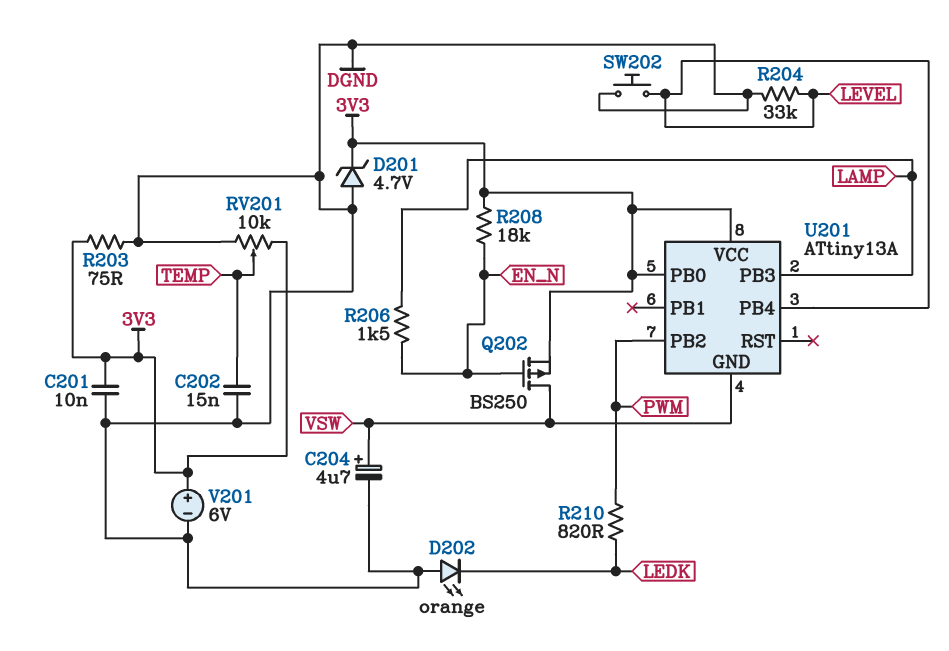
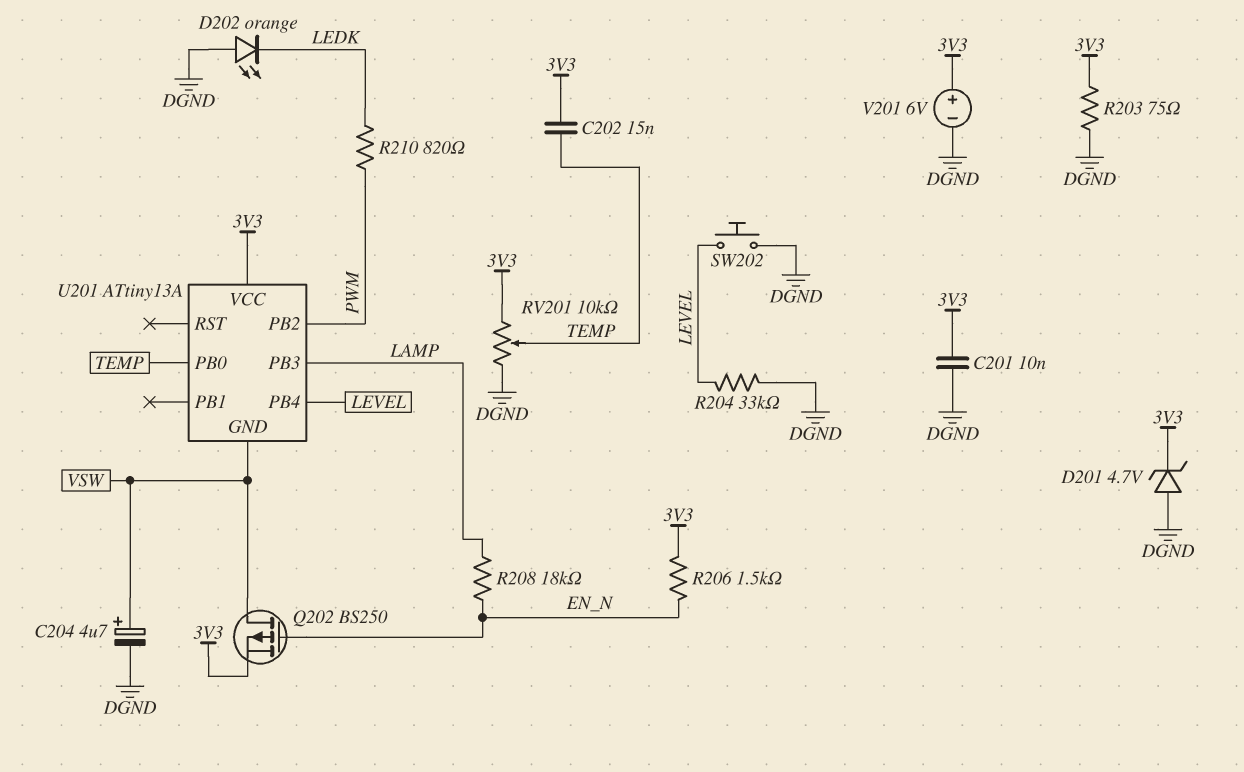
C202: 15nF (DGND, TEMP) -> 15nF (3V3, TEMP)
R206: 1.5k (EN_N, LAMP) -> 1.5k (3V3, EN_N)
R208: 18k (3V3, EN_N) -> 18k (EN_N, LAMP)
U201 pin PB0: 3V3 -> TEMP

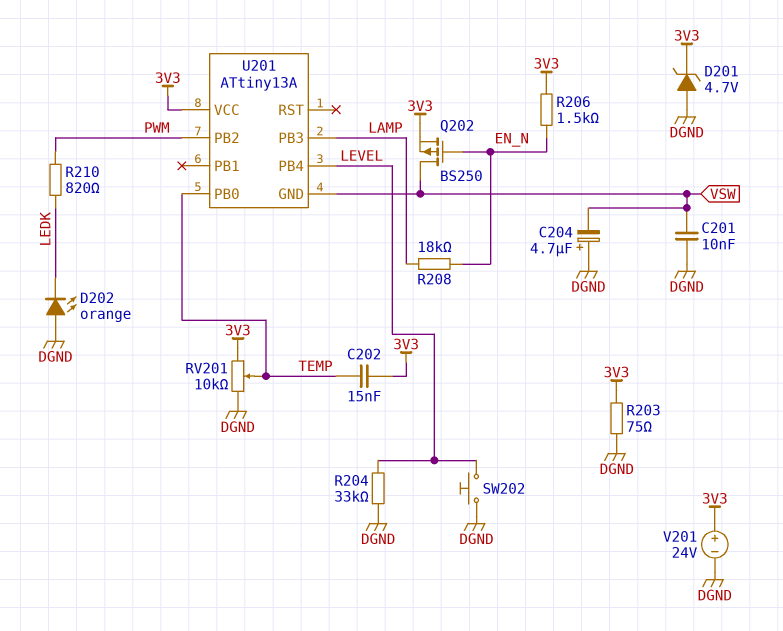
C201: 10nF (3V3, DGND) -> 10nF (DGND, VSW)
C204: 4.7uF (plus VSW, minus DGND) -> 4.7uF (plus DGND, minus VSW)
V201: 6V (plus 3V3, minus DGND) -> 24V (plus 3V3, minus DGND)

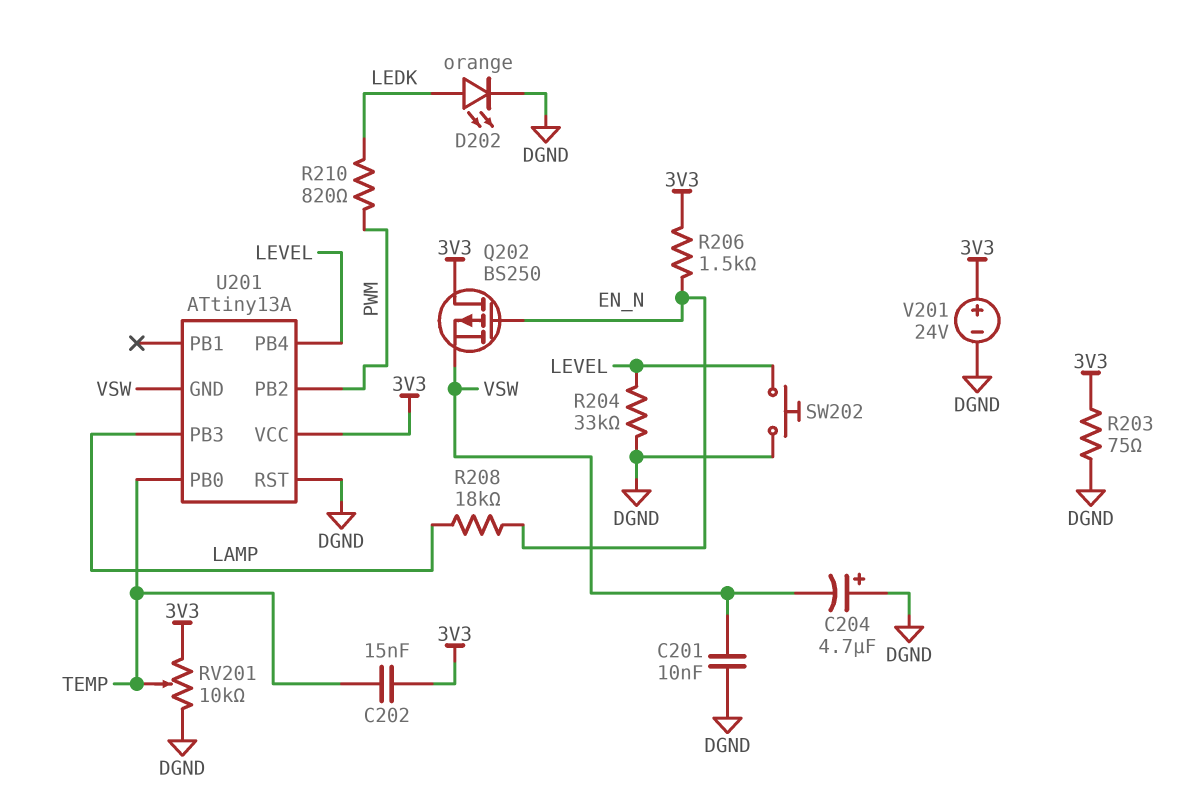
D201: zener 4.7V (A DGND, K 3V3) -> none
D202: LED orange (A DGND, K LEDK) -> LED orange (A LEDK, K DGND)
Q202: PMOS BS250 (G EN_N, D VSW, S 3V3) -> PMOS BS250 (G EN_N, D 3V3, S VSW)
U201 pin RST: none -> DGND

